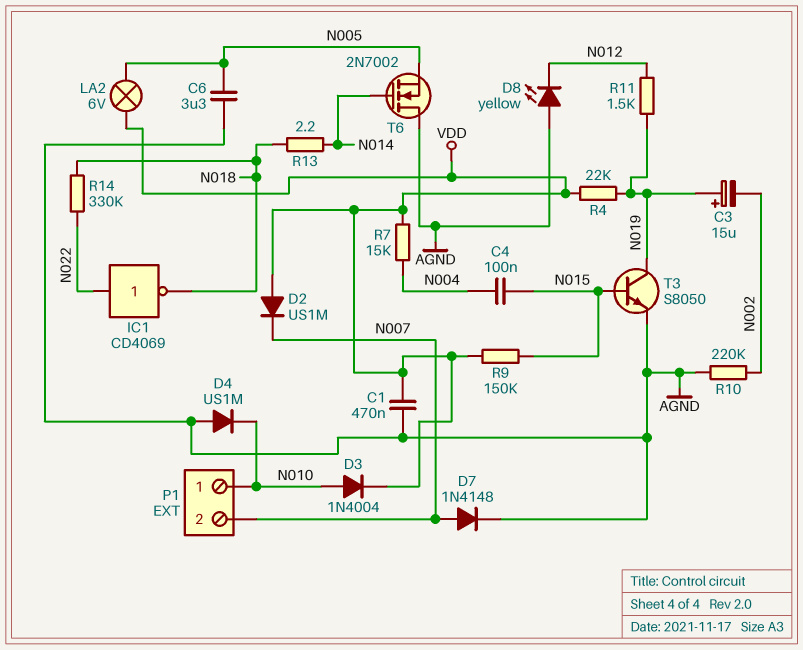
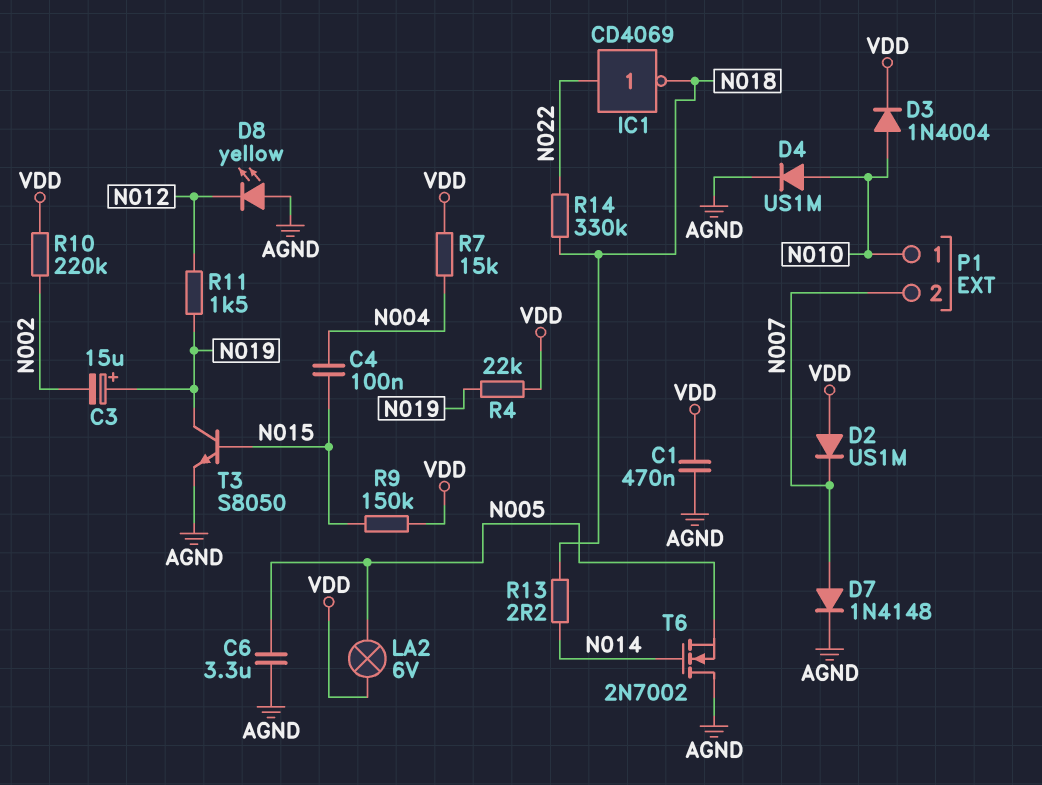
D4: diode US1M (A AGND, K N010) -> diode US1M (A N010, K AGND)
R10: 220k (AGND, N002) -> 220k (N002, VDD)

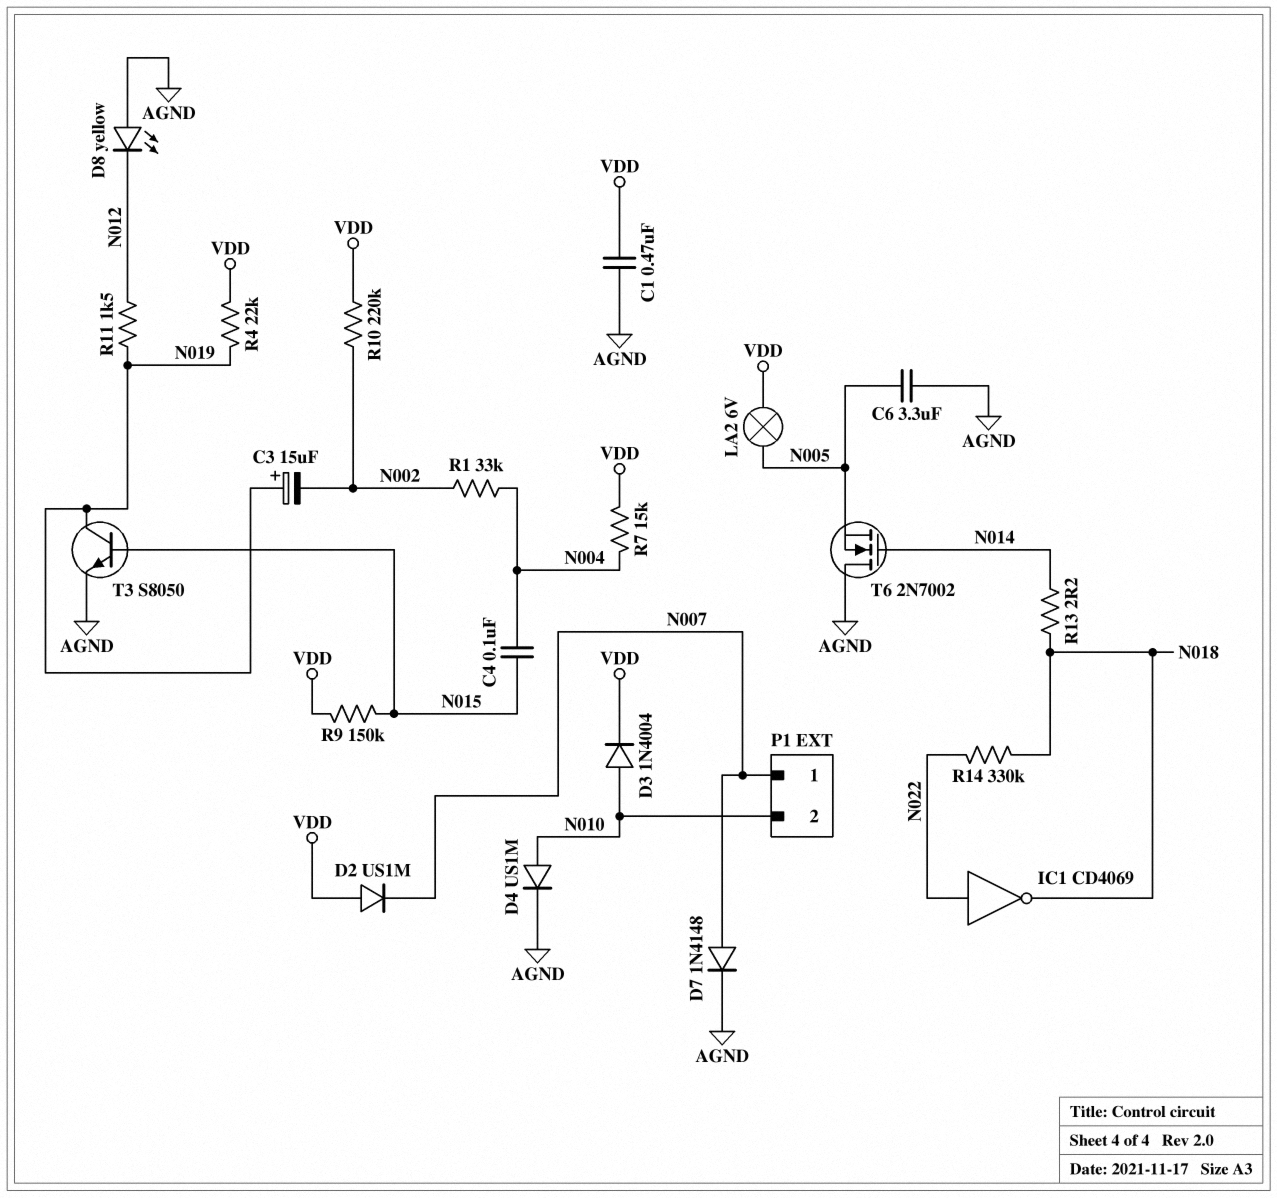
P1 pin 1: N010 -> N007
P1 pin 2: N007 -> N010
R1: none -> 33k (N002, N004)

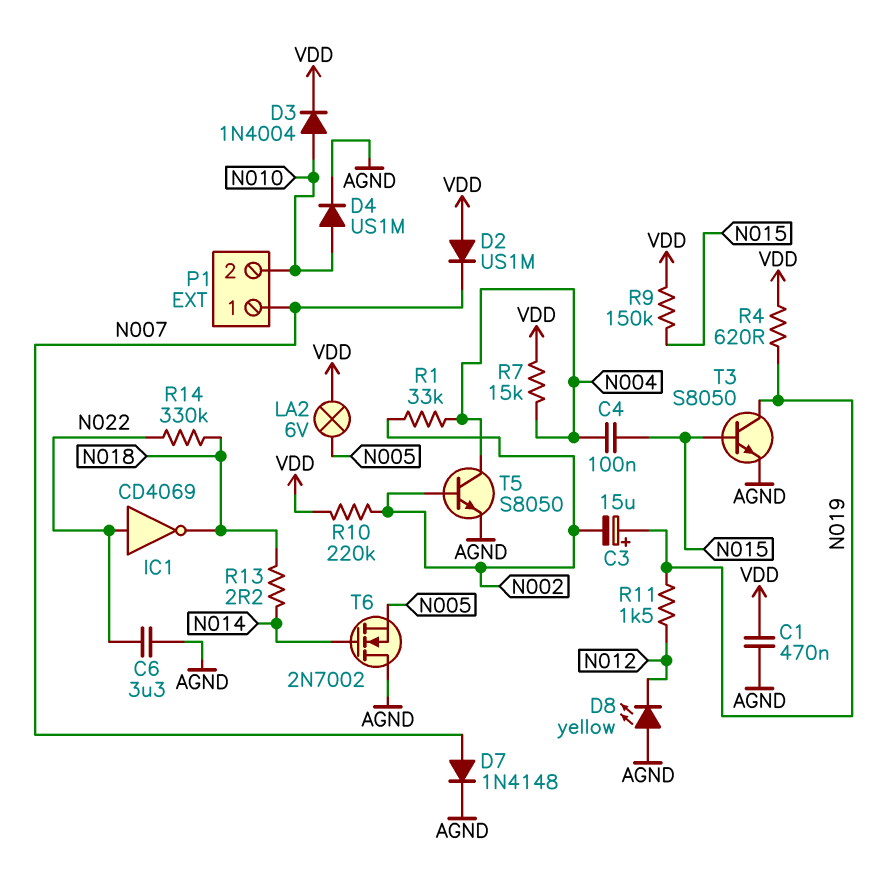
C6: 3.3uF (AGND, N005) -> 3.3uF (AGND, N022)
R4: 22k (N019, VDD) -> 620 (N019, VDD)
T5: none -> NPN S8050 (B N002, C N004, E AGND)

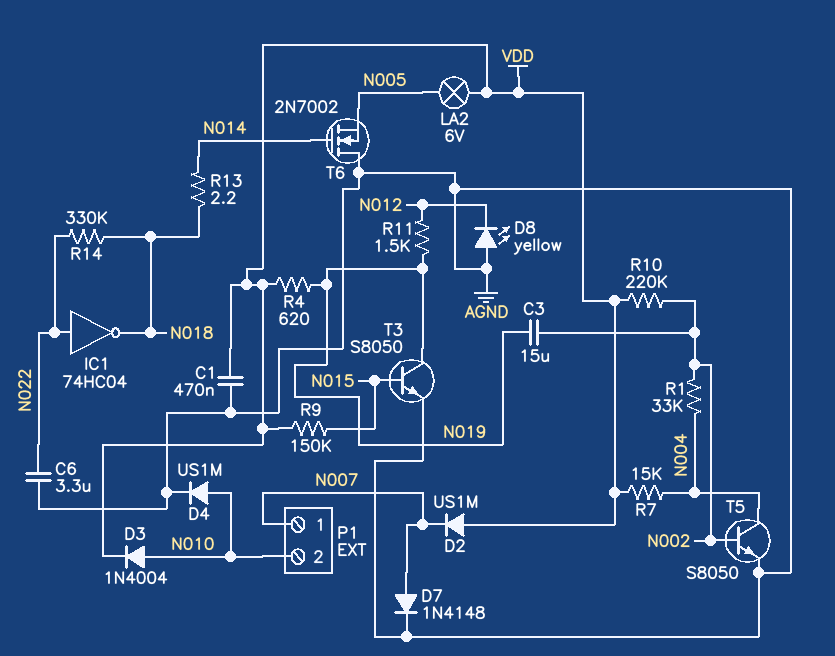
C3: 15uF (plus N019, minus N002) -> 15uF (N002, N019)
C4: 100nF (N004, N015) -> none
IC1: NOT CD4069 (in N022, out N018) -> NOT 74HC04 (in N022, out N018)

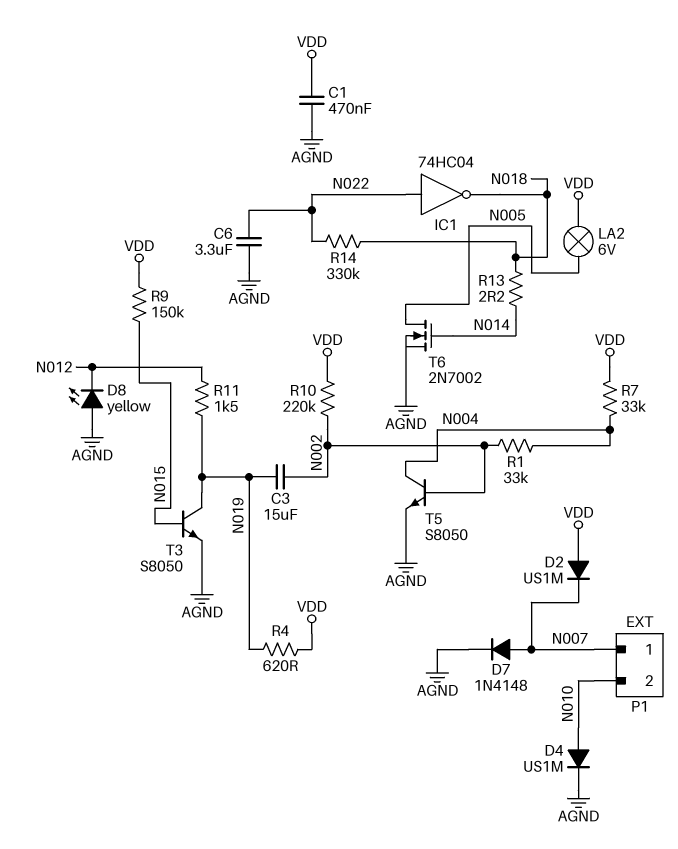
D3: diode 1N4004 (A N010, K VDD) -> none
R7: 15k (N004, VDD) -> 33k (N004, VDD)
T6: NMOS 2N7002 (G N014, D AGND, S N005) -> NMOS 2N7002 (G N014, D N005, S AGND)

